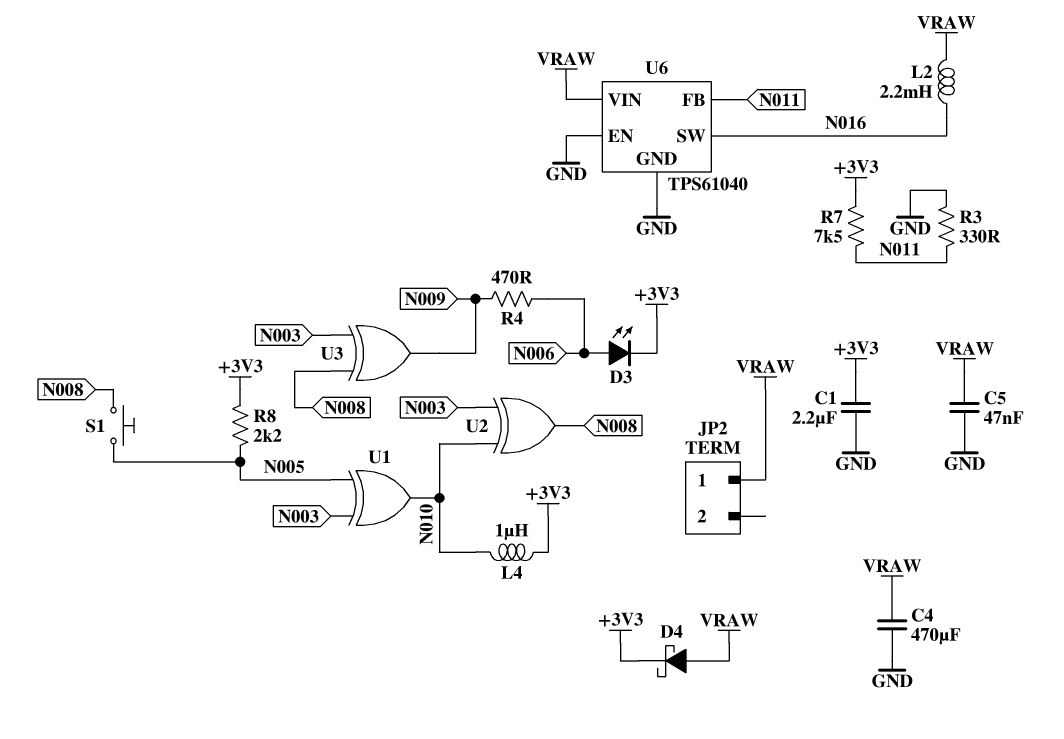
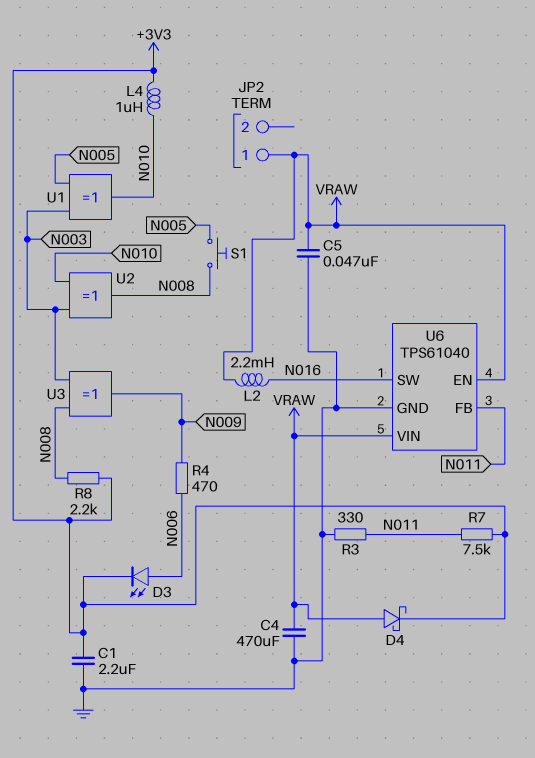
R8: 2.2k (+3V3, N005) -> 2.2k (+3V3, N008)
U6 pin EN: GND -> VRAW

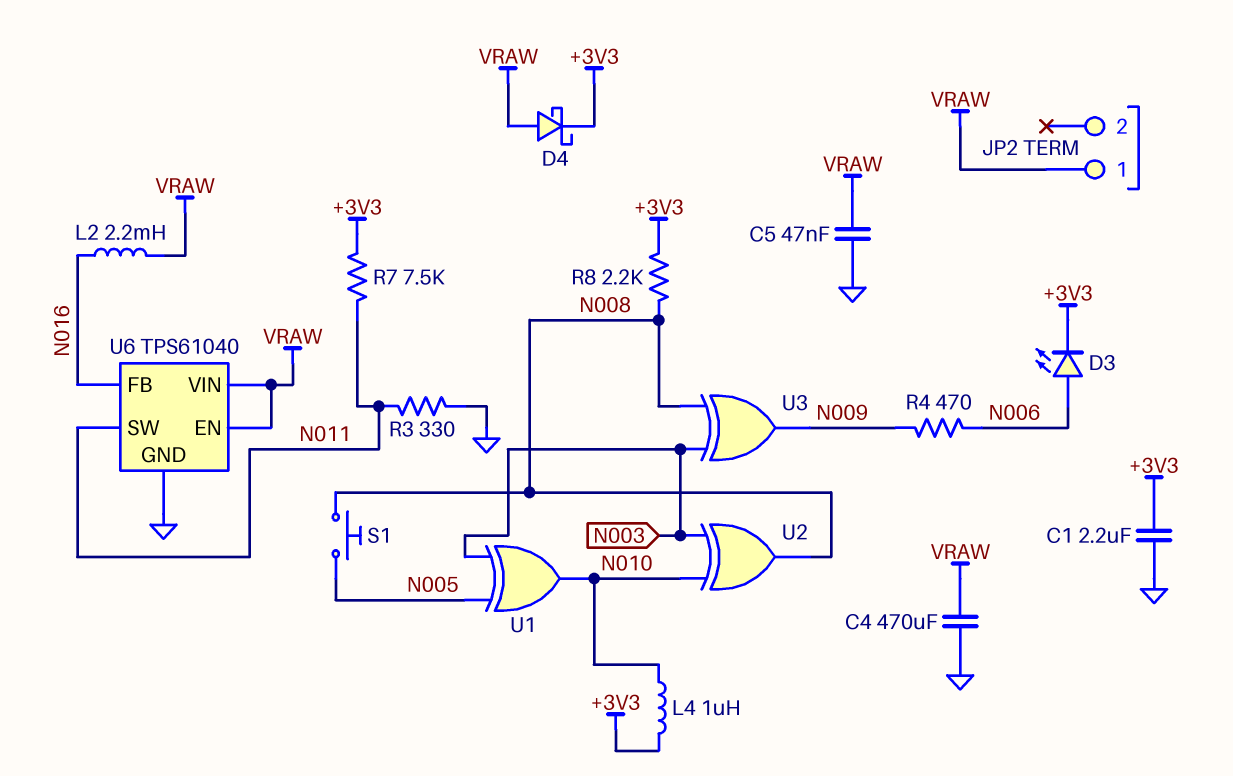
U6 pin FB: N011 -> N016
U6 pin SW: N016 -> N011

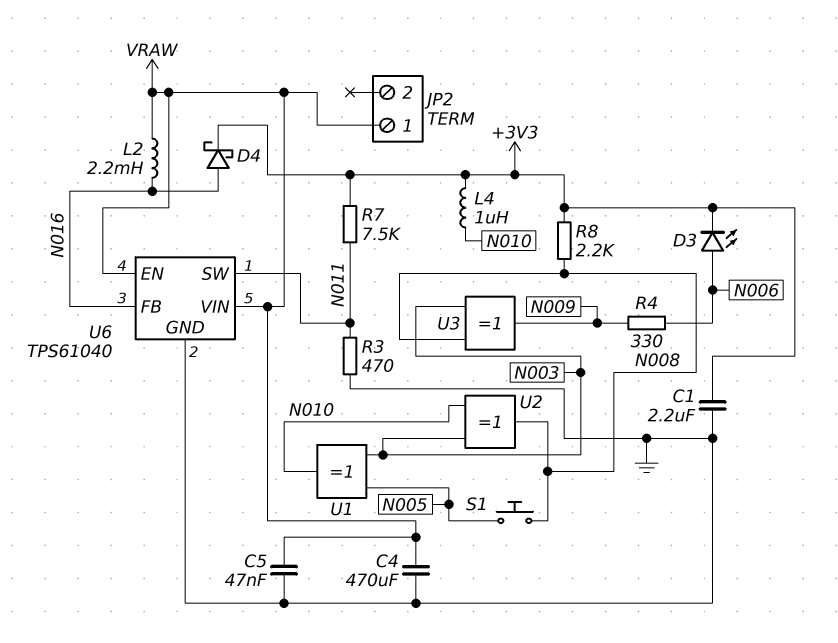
D4: schottky (A VRAW, K +3V3) -> schottky (A N016, K +3V3)
R3: 330 (GND, N011) -> 470 (GND, N011)
R4: 470 (N006, N009) -> 330 (N006, N009)

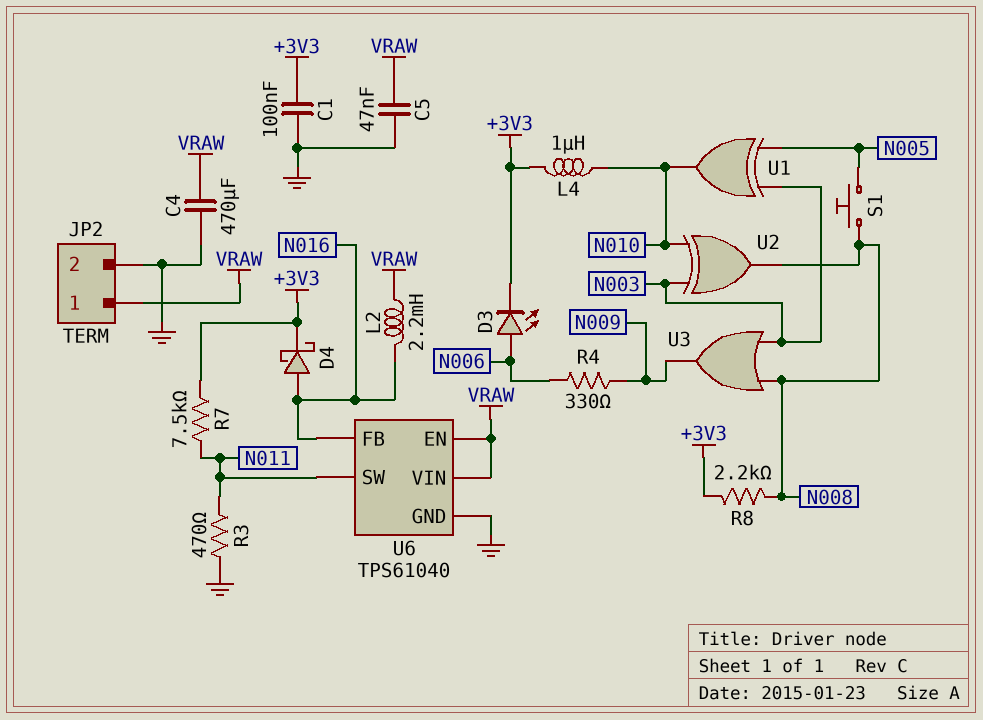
C1: 2.2uF (+3V3, GND) -> 100nF (+3V3, GND)
JP2 pin 2: none -> GND
U3: XOR (in N003, in N008, out N009) -> OR (in N003, in N008, out N009)

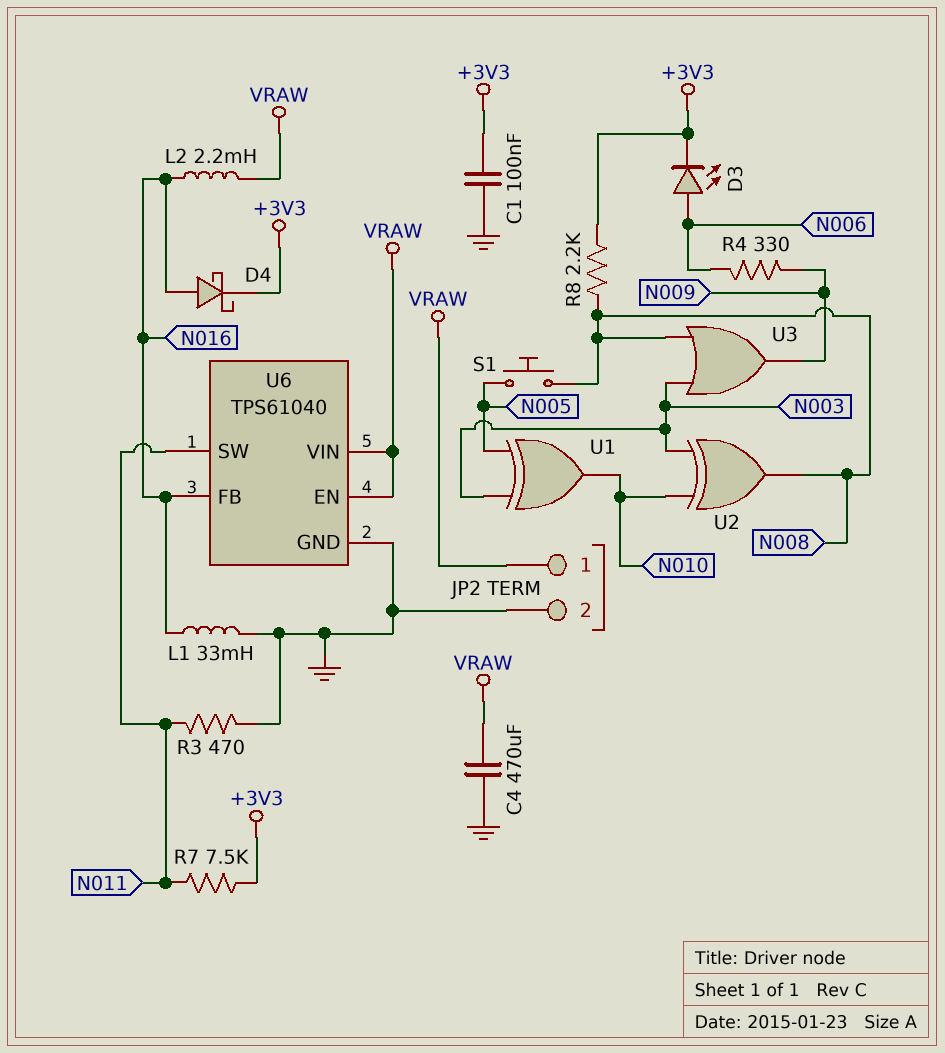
C5: 47nF (GND, VRAW) -> none
L1: none -> 33mH (GND, N016)
L4: 1uH (+3V3, N010) -> none

